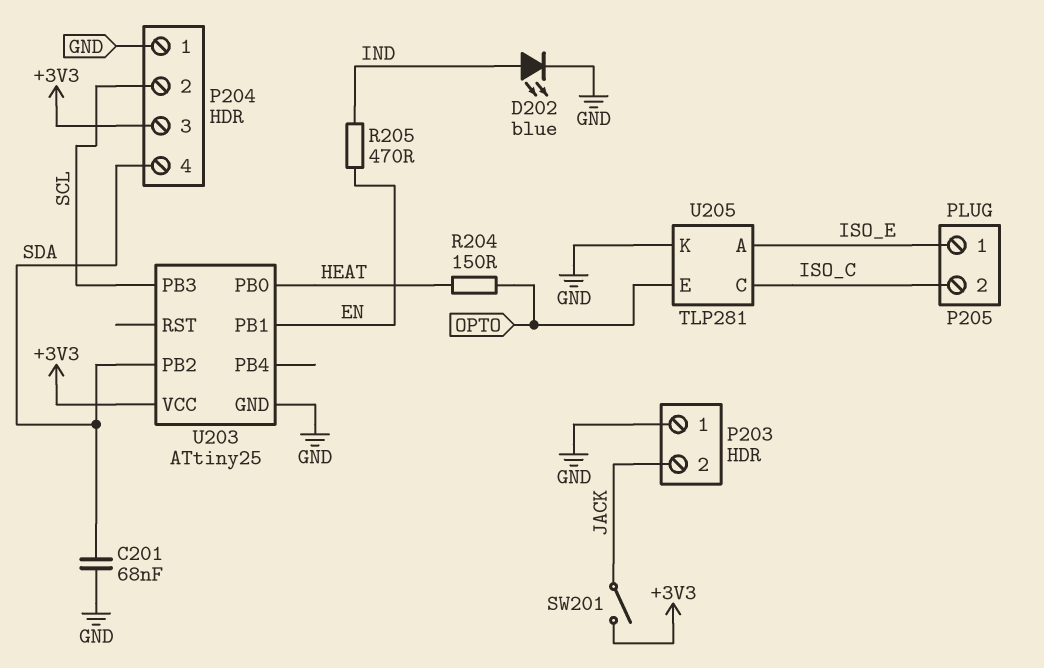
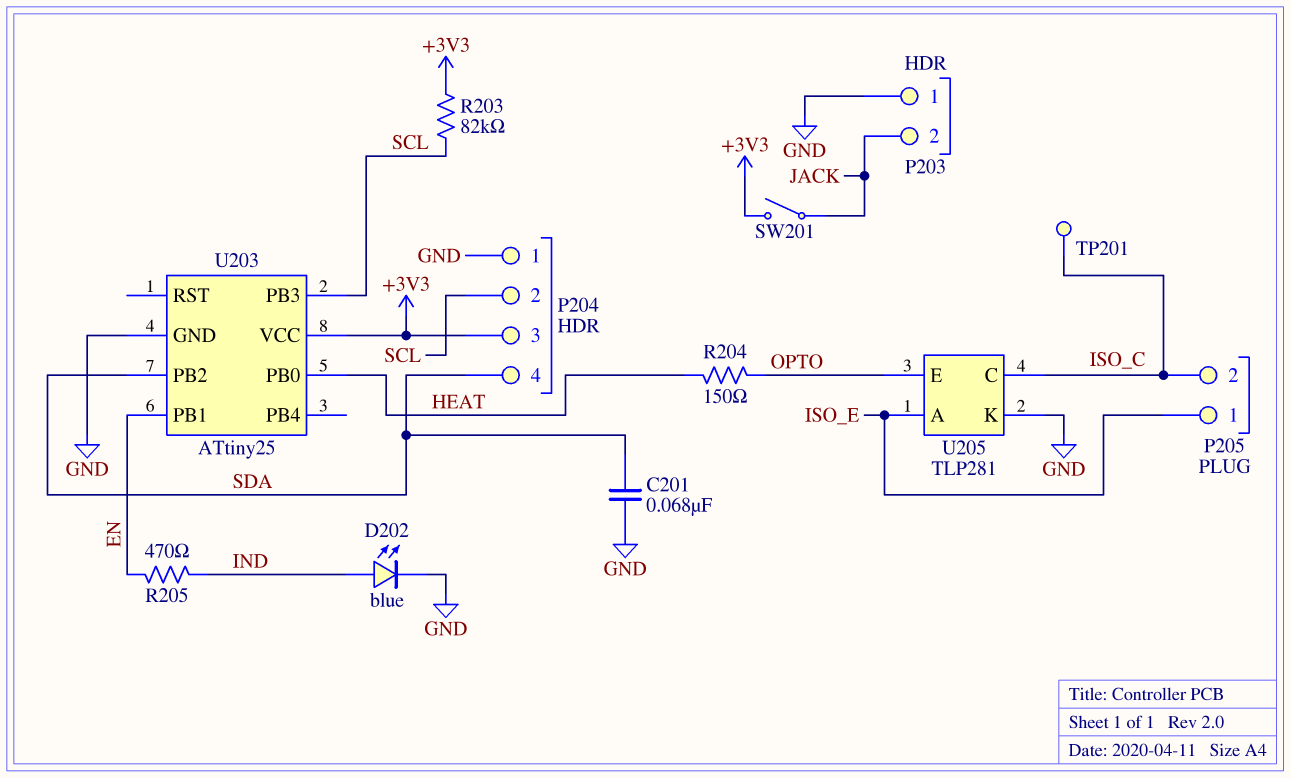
R203: none -> 82k (+3V3, SCL)
TP201: none -> test point (ISO_C)

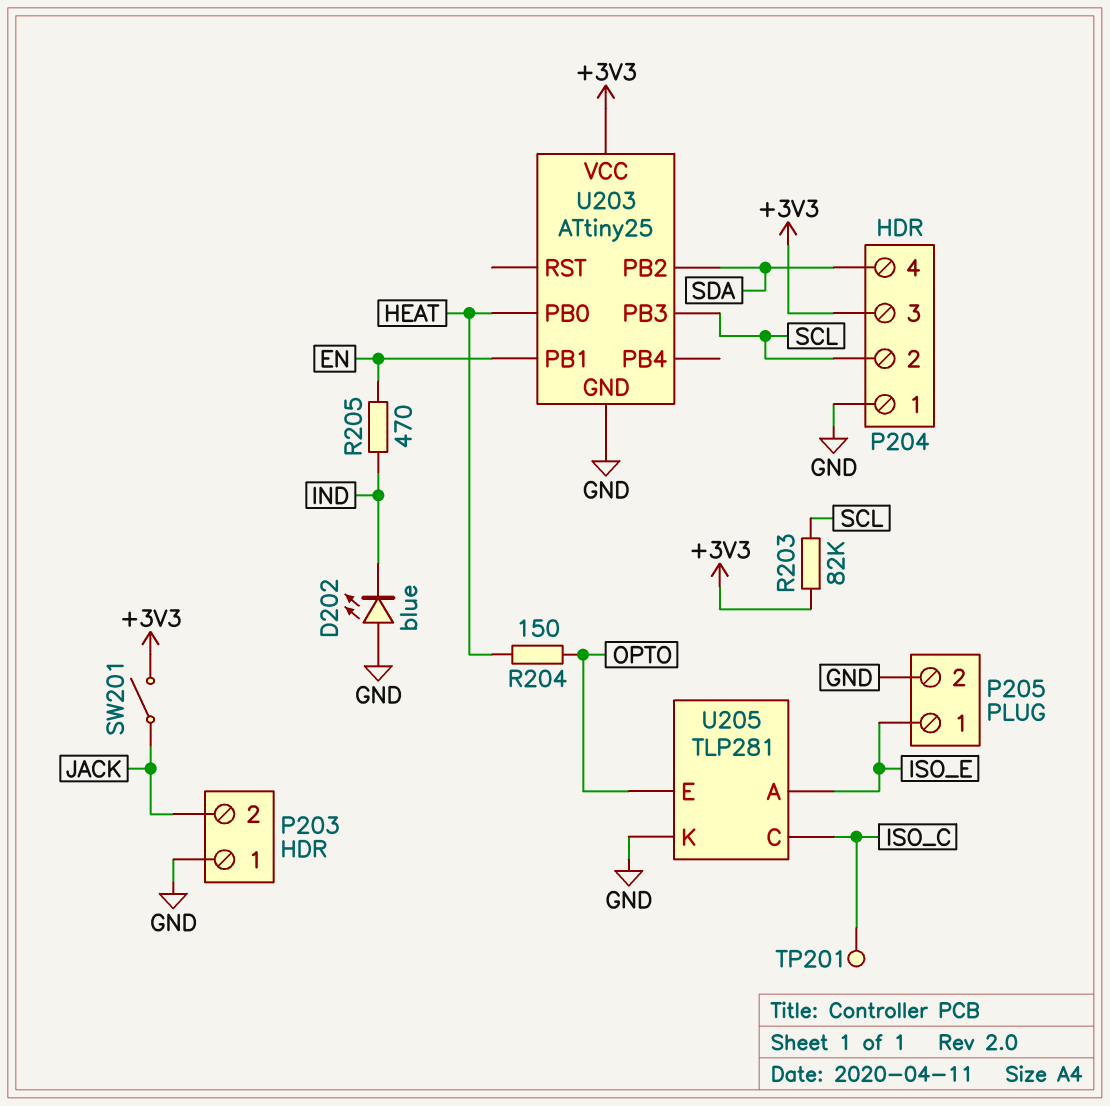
C201: 68nF (GND, SDA) -> none
D202: LED blue (A IND, K GND) -> LED blue (A GND, K IND)
P205 pin 2: ISO_C -> GND

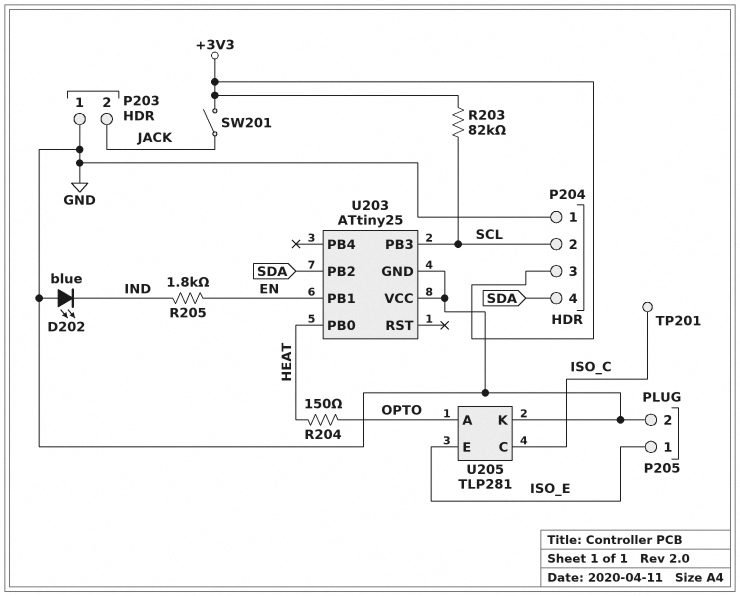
R205: 470 (EN, IND) -> 1.8k (EN, IND)
U203 pin VCC: +3V3 -> GND
U205 pin A: ISO_E -> OPTO
U205 pin E: OPTO -> ISO_E

